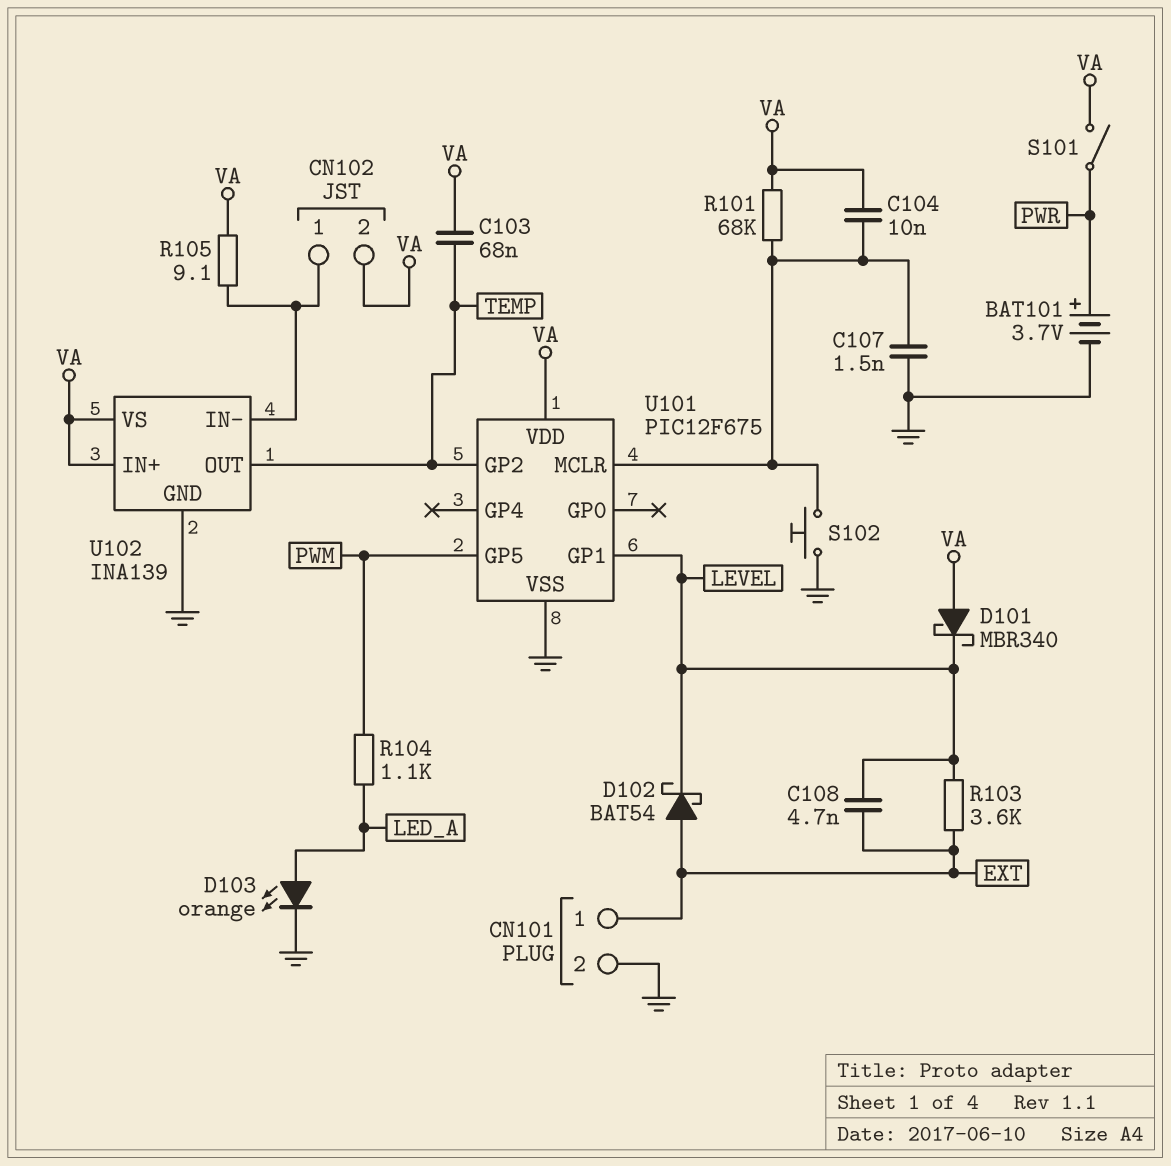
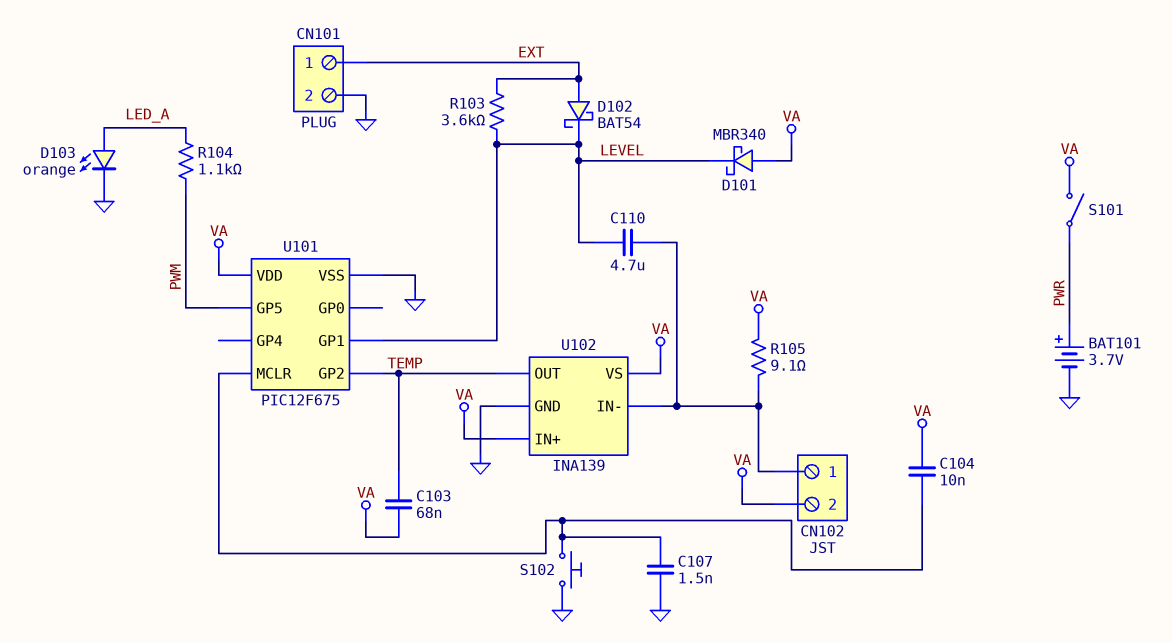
C108: 4.7nF (EXT, LEVEL) -> none
C110: none -> 4.7uF (CN102/1, LEVEL)
R101: 68k (U101/MCLR, VA) -> none

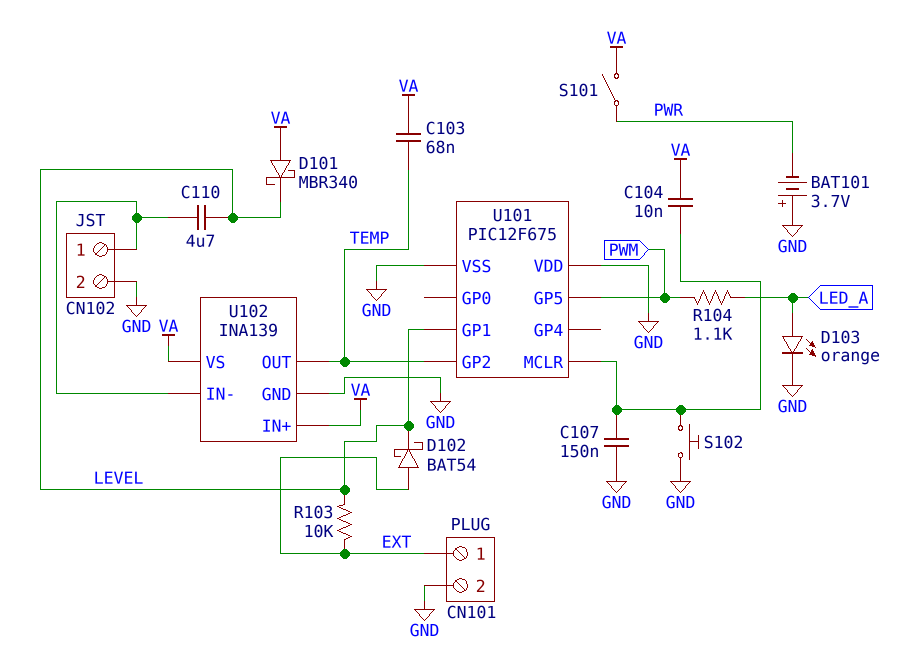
BAT101: 3.7V (plus PWR, minus GND) -> 3.7V (plus GND, minus PWR)
C107: 1.5nF (GND, U101/MCLR) -> 150nF (GND, U101/MCLR)
CN102 pin 2: VA -> GND
R103: 3.6k (EXT, LEVEL) -> 10k (EXT, LEVEL)
R105: 9.1 (CN102/1, VA) -> none
U101 pin VDD: VA -> GND

